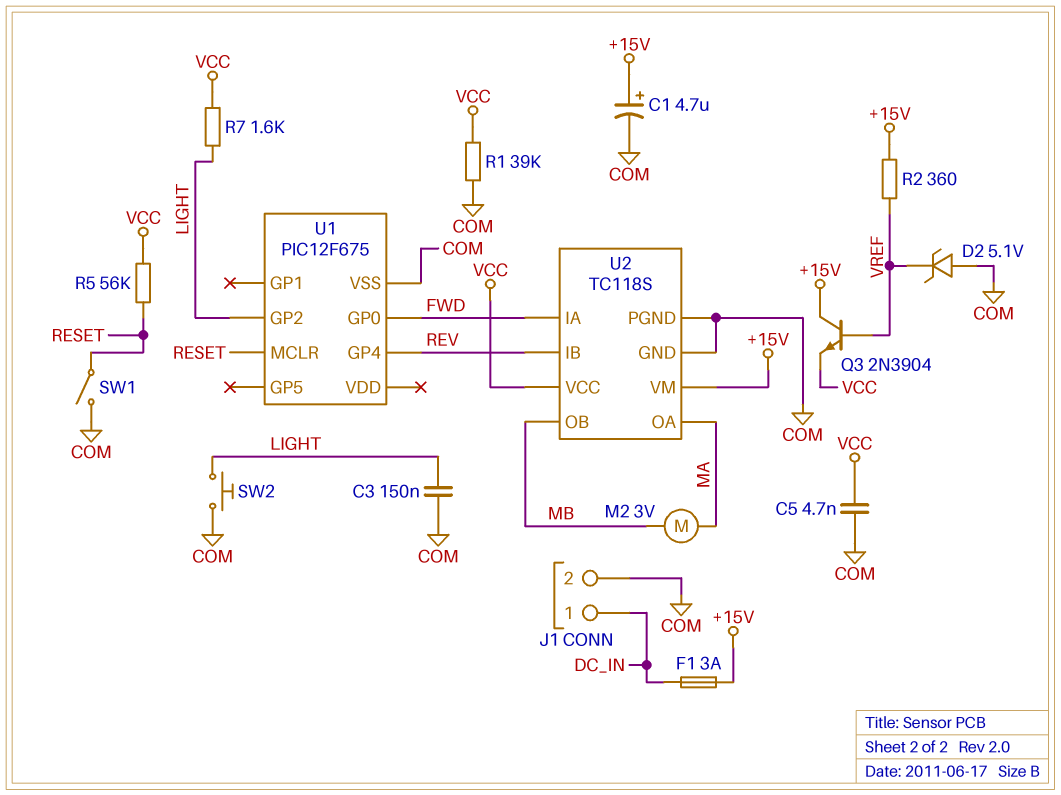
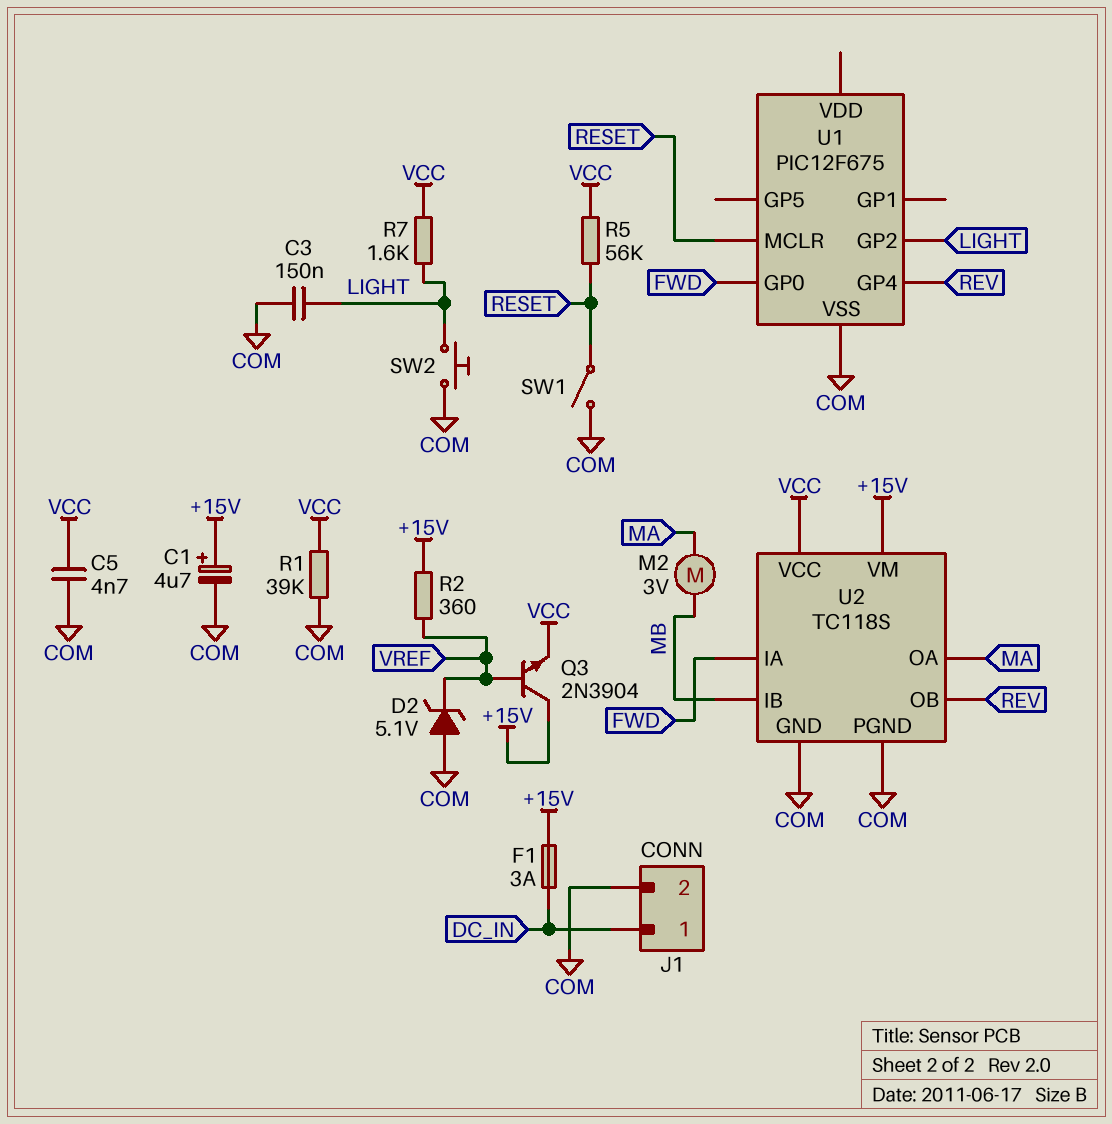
U2 pin IB: REV -> MB
U2 pin OB: MB -> REV

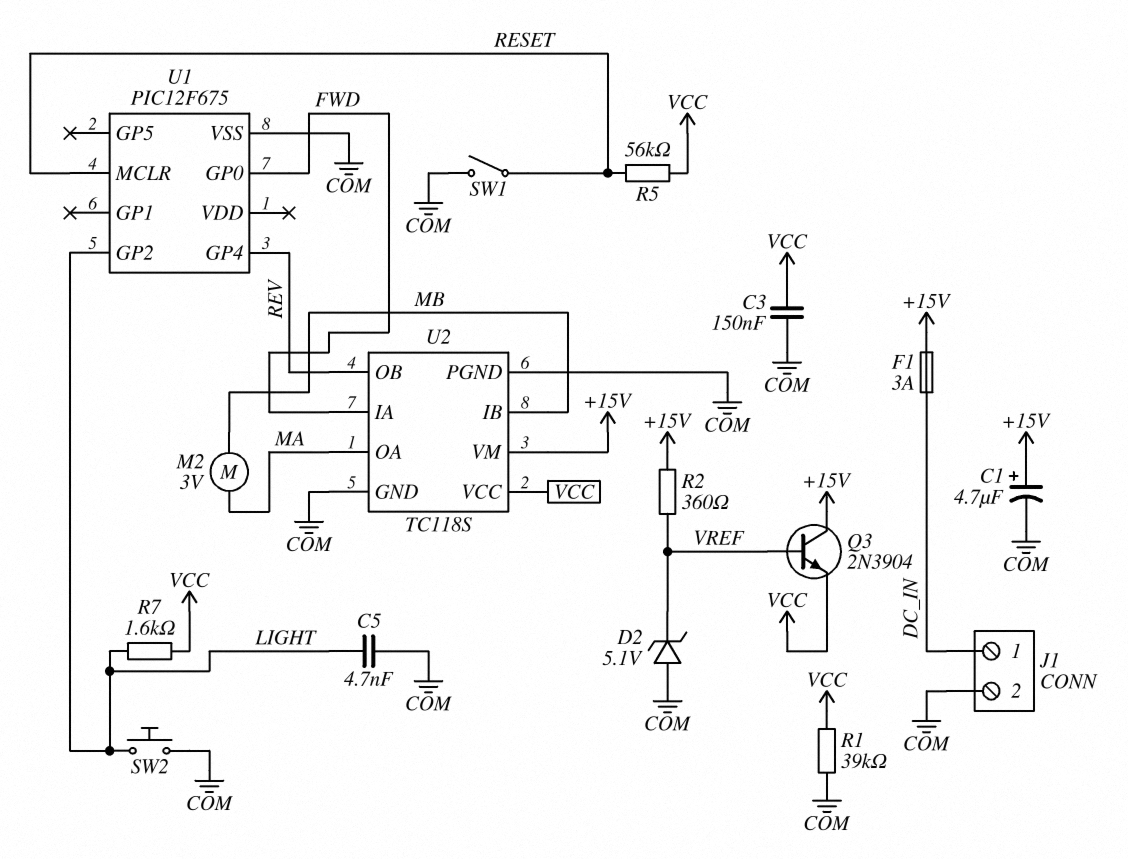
C3: 150nF (COM, LIGHT) -> 150nF (COM, VCC)
C5: 4.7nF (COM, VCC) -> 4.7nF (COM, LIGHT)

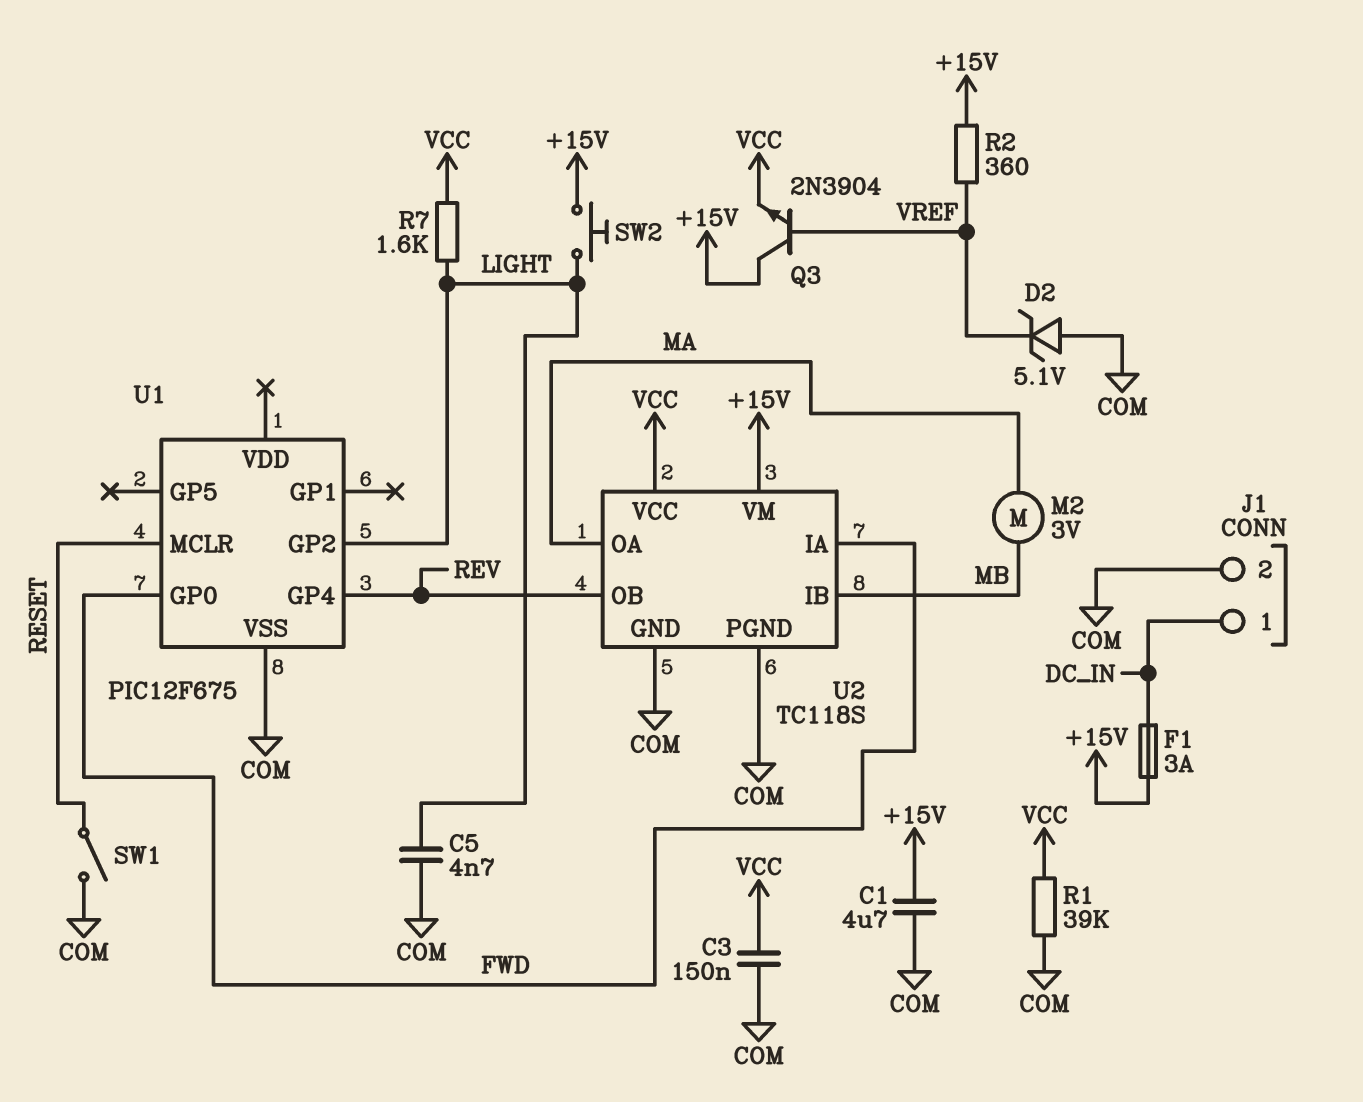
C1: 4.7uF (plus +15V, minus COM) -> 4.7uF (+15V, COM)
R5: 56k (RESET, VCC) -> none
SW2: button (COM, LIGHT) -> button (+15V, LIGHT)

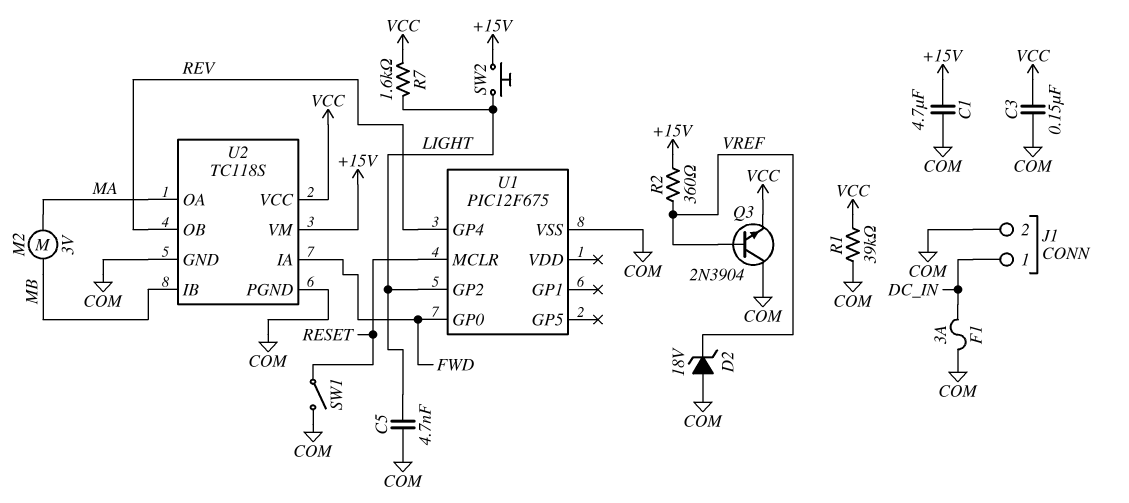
D2: zener 5.1V (A COM, K VREF) -> zener 18V (A COM, K VREF)
F1: 3A (+15V, DC_IN) -> 3A (COM, DC_IN)
Q3: NPN 2N3904 (B VREF, C +15V, E VCC) -> NPN 2N3904 (B VREF, C COM, E VCC)

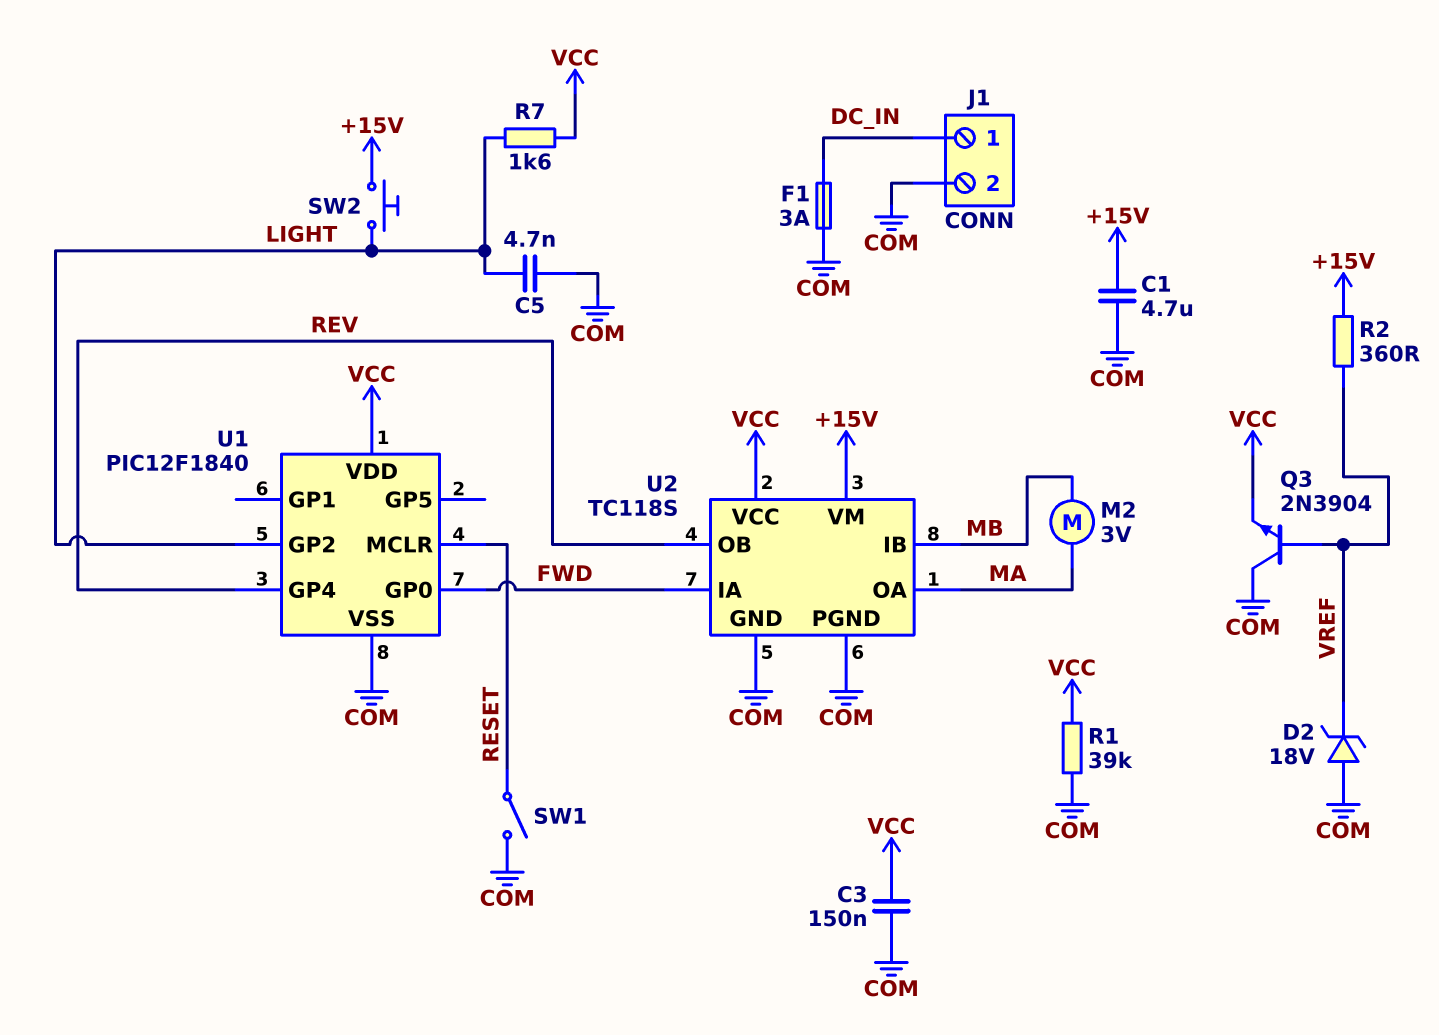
U1: PIC12F675 -> PIC12F1840
U1 pin VDD: none -> VCC

